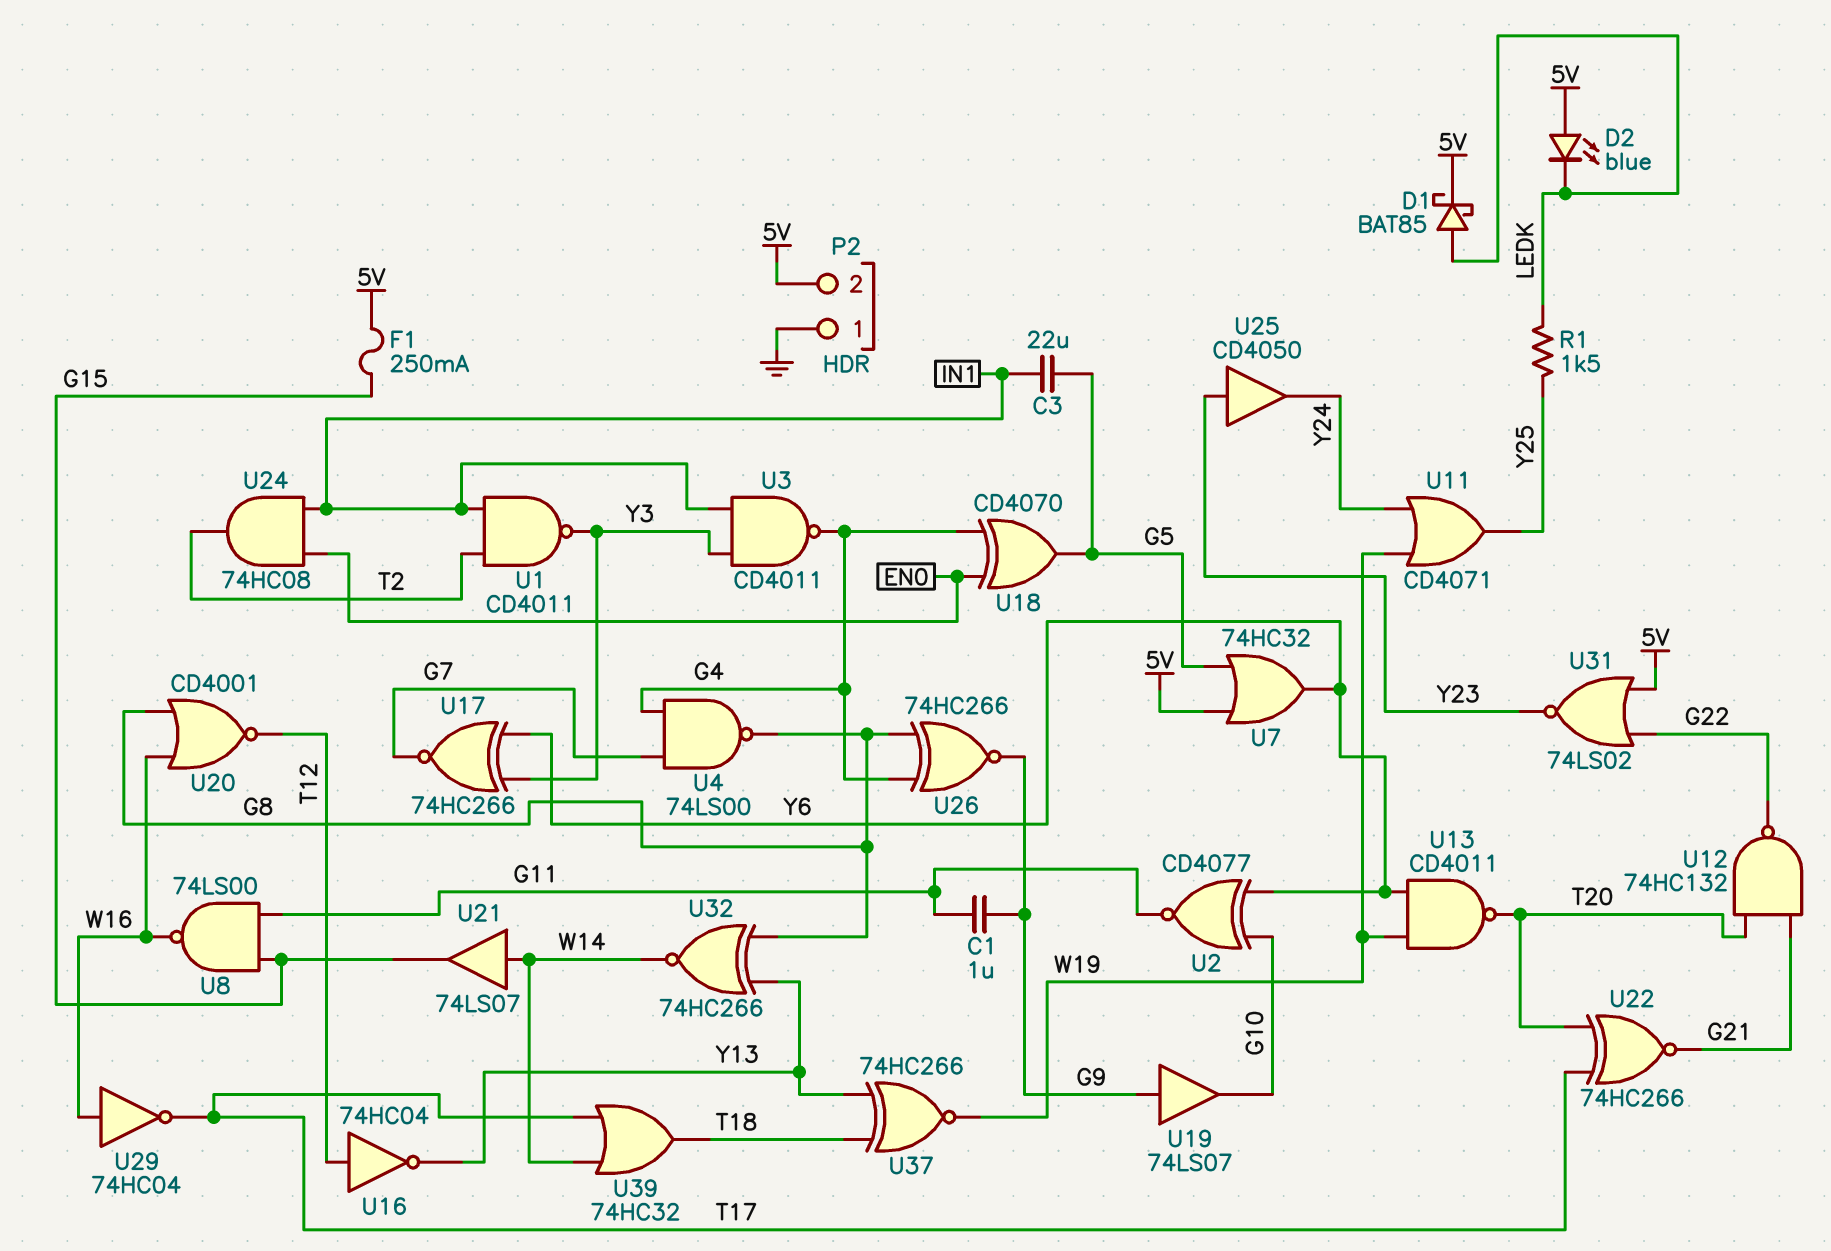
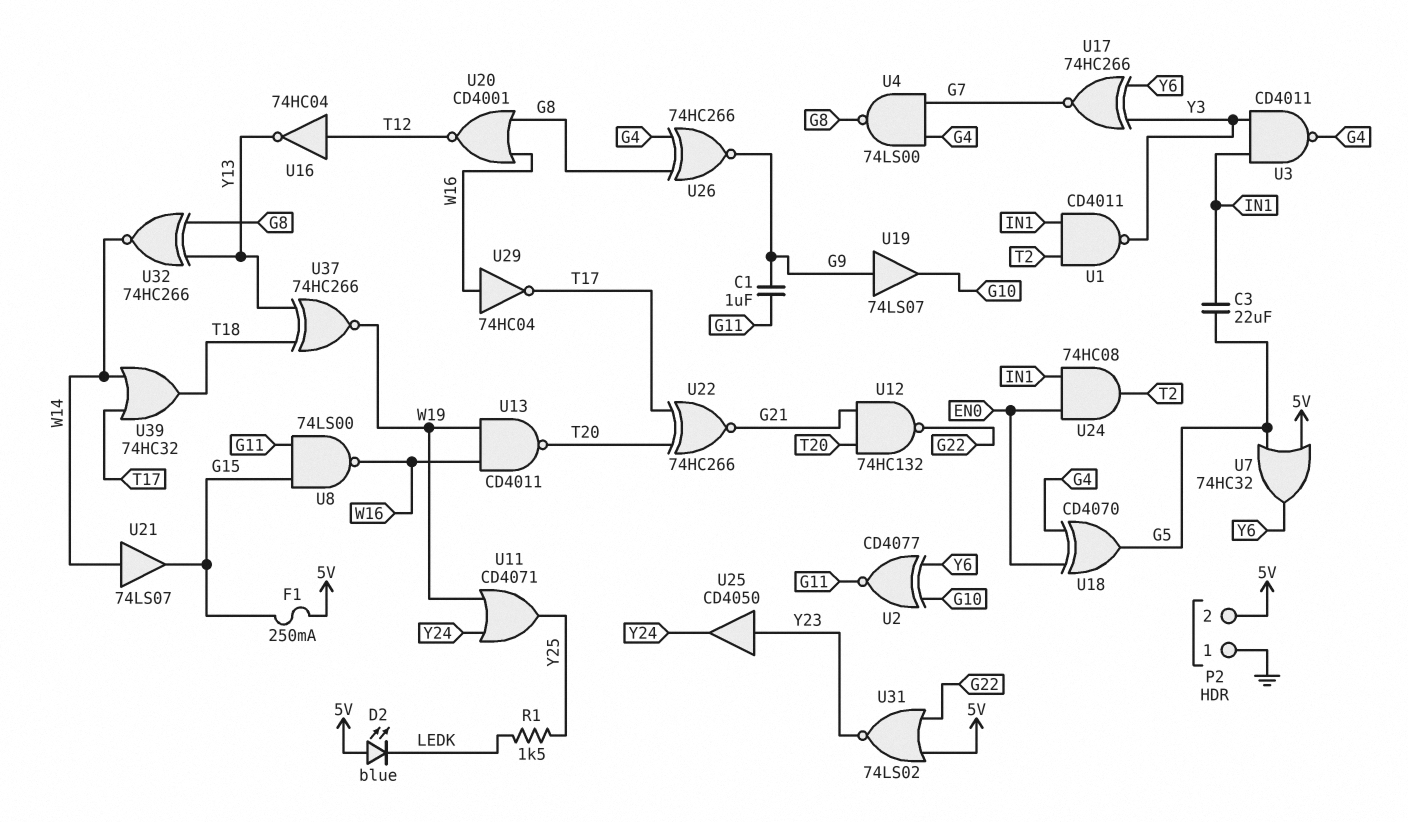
D1: schottky BAT85 (A LEDK, K 5V) -> none
U13: NAND CD4011 (in W19, in Y6, out T20) -> NAND CD4011 (in W16, in W19, out T20)

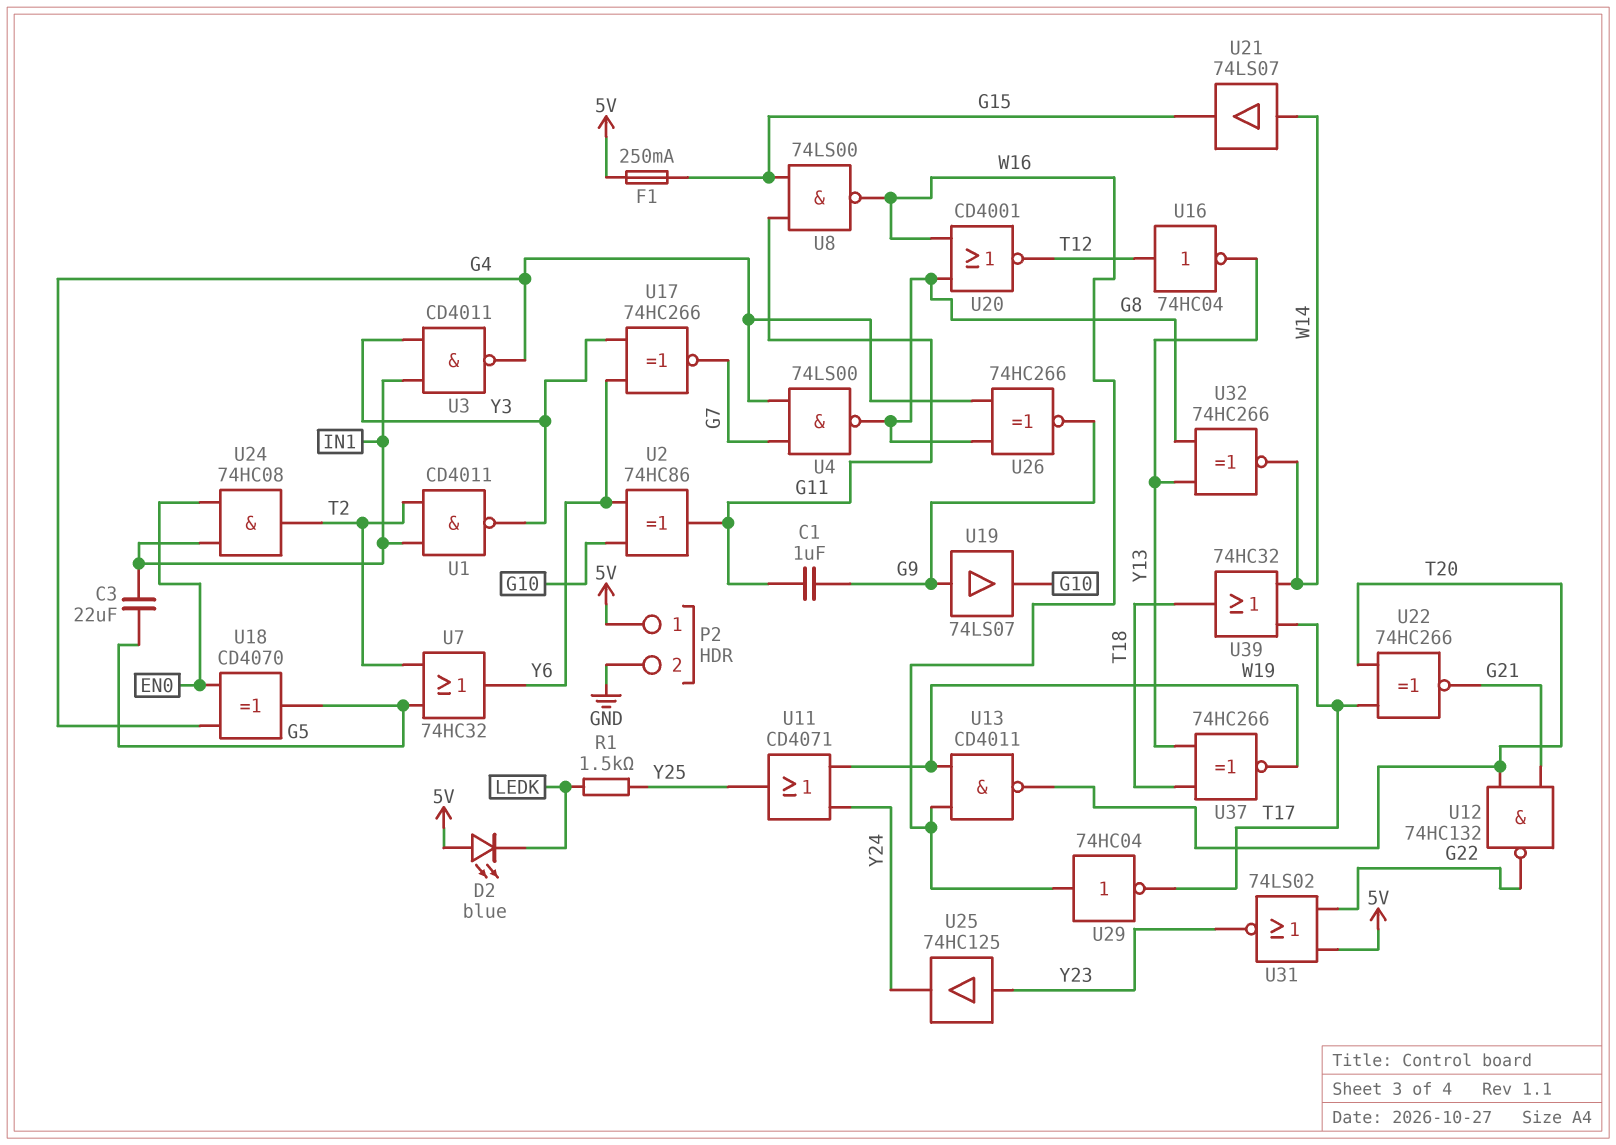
P2 pin 1: GND -> 5V
P2 pin 2: 5V -> GND
U2: XNOR CD4077 (in G10, in Y6, out G11) -> XOR 74HC86 (in G10, in Y6, out G11)
U7: OR 74HC32 (in 5V, in G5, out Y6) -> OR 74HC32 (in G5, in T2, out Y6)
U25: buffer CD4050 (in Y23, out Y24) -> buffer 74HC125 (in Y23, out Y24)

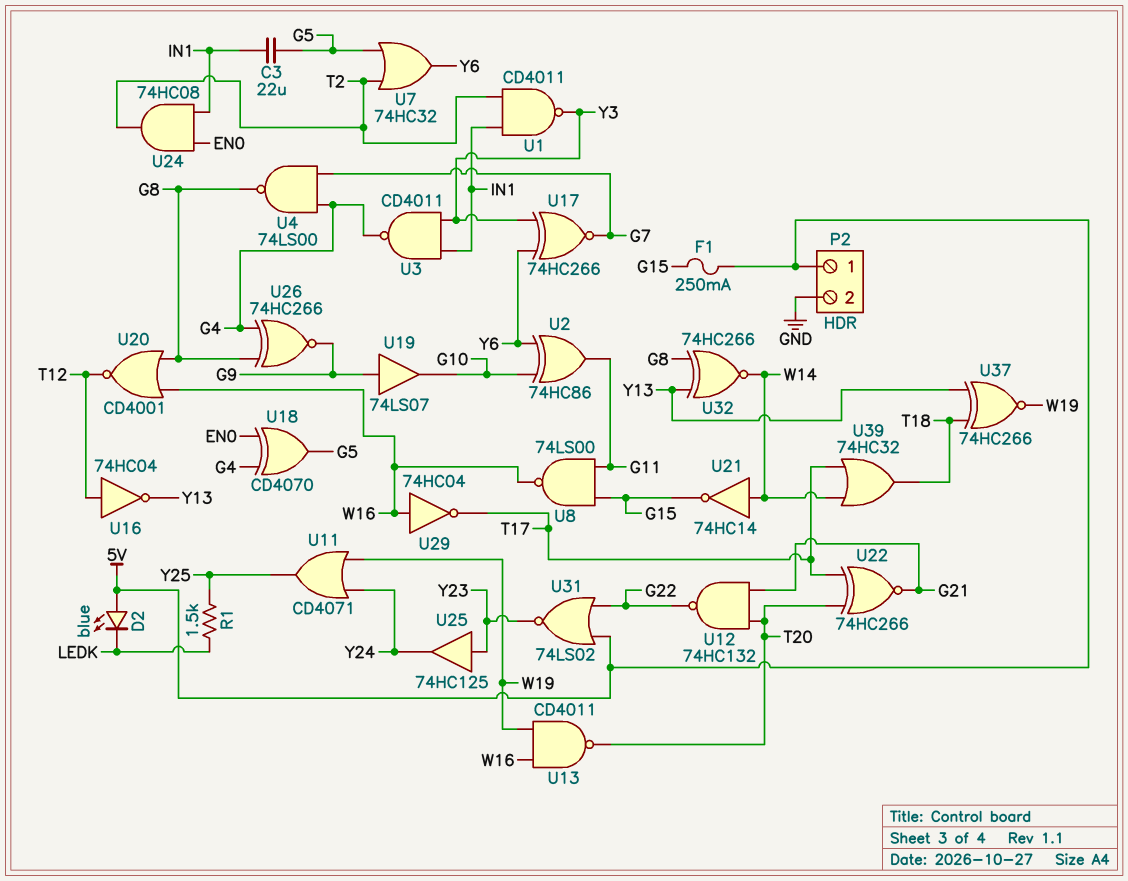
C1: 1uF (G9, G11) -> none
U21: buffer 74LS07 (in W14, out G15) -> NOT 74HC14 (in W14, out G15)

